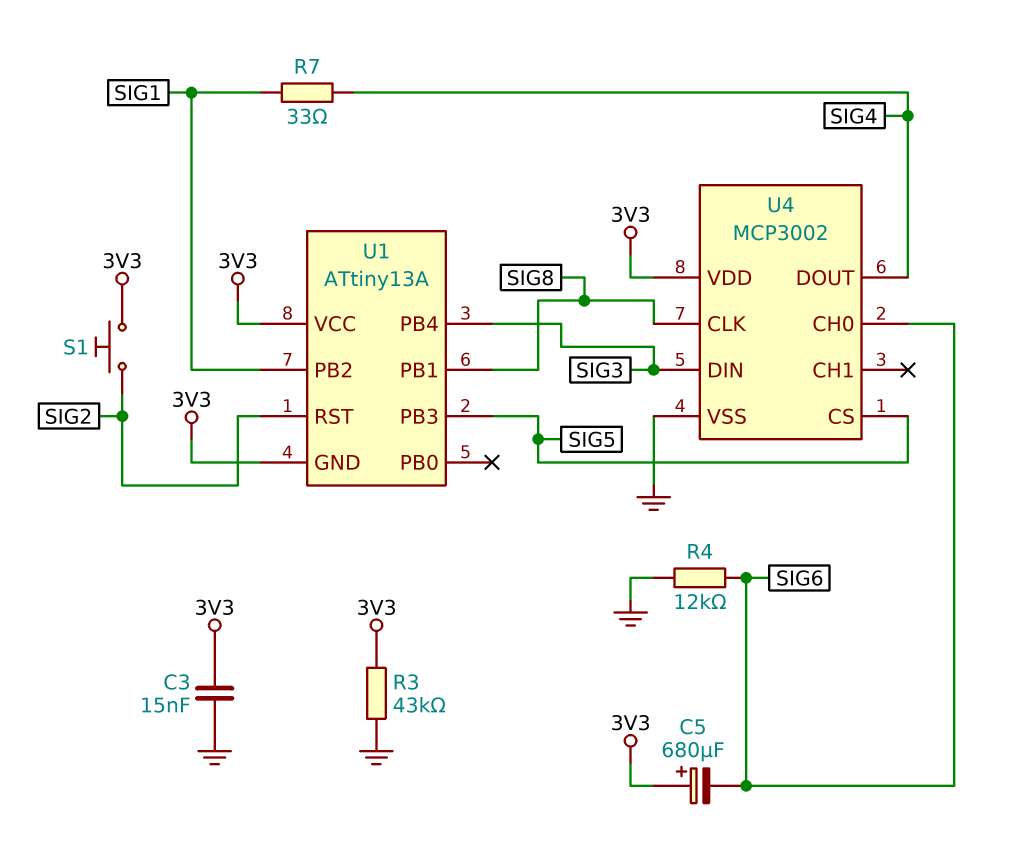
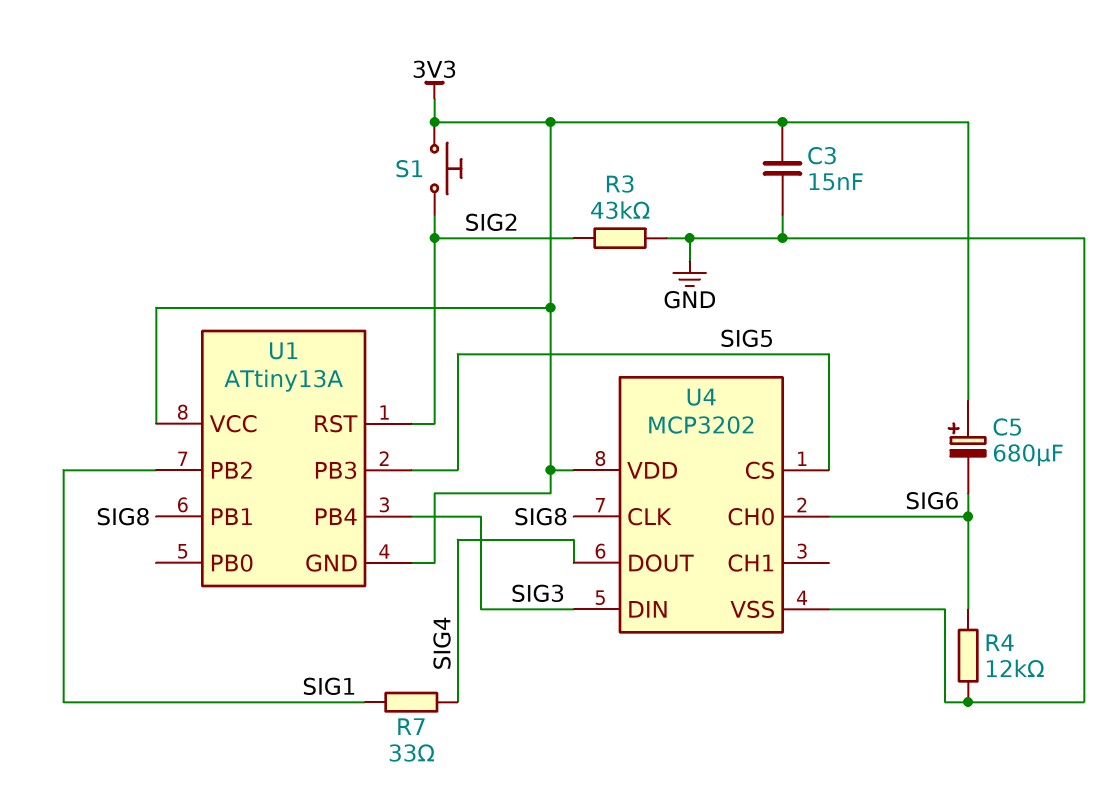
R3: 43k (3V3, GND) -> 43k (GND, SIG2)
U4: MCP3002 -> MCP3202

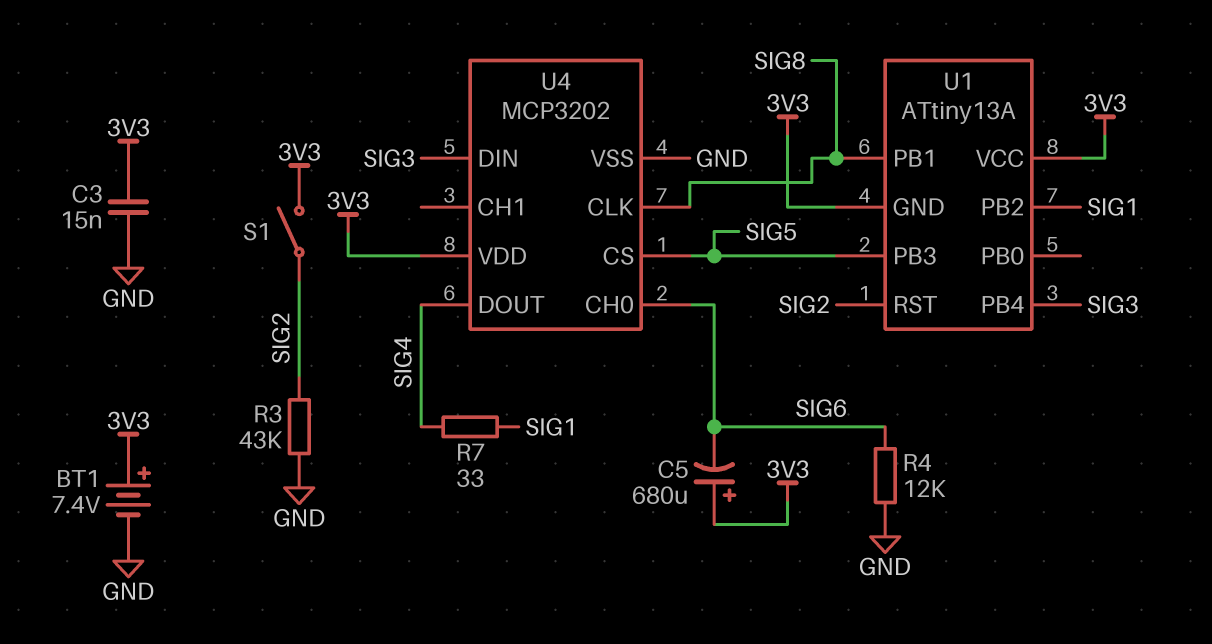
BT1: none -> 7.4V (plus 3V3, minus GND)
S1: button (3V3, SIG2) -> switch (3V3, SIG2)

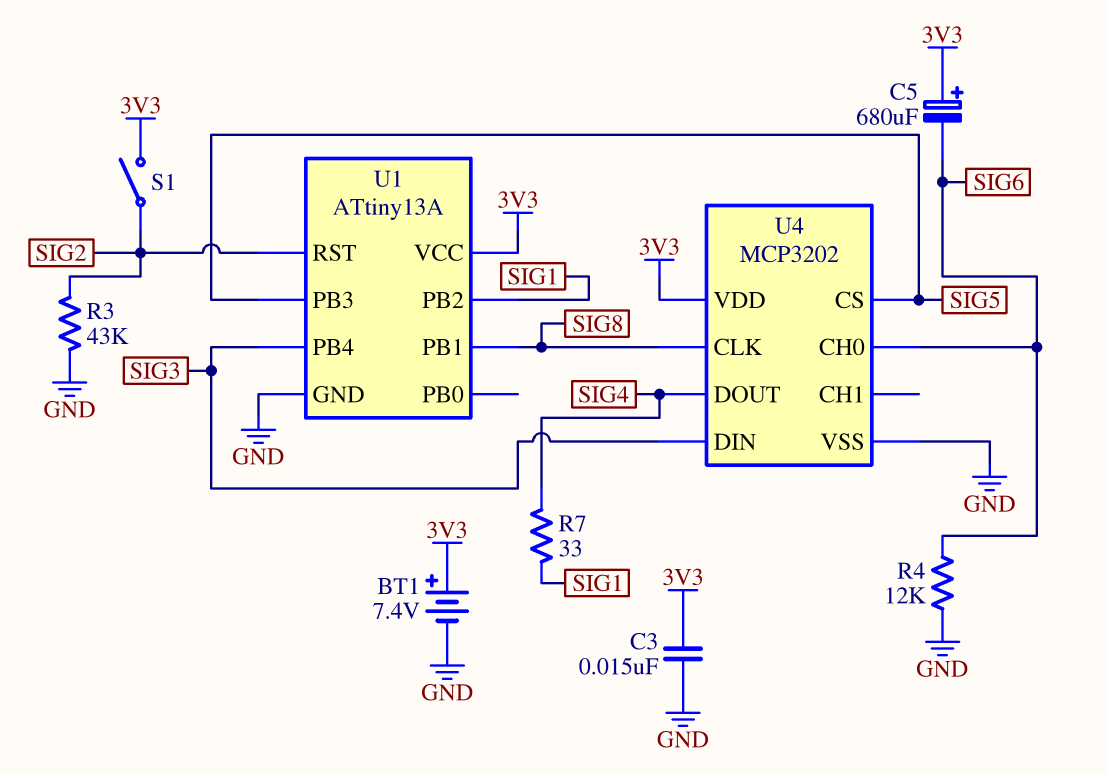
U1 pin GND: 3V3 -> GND

